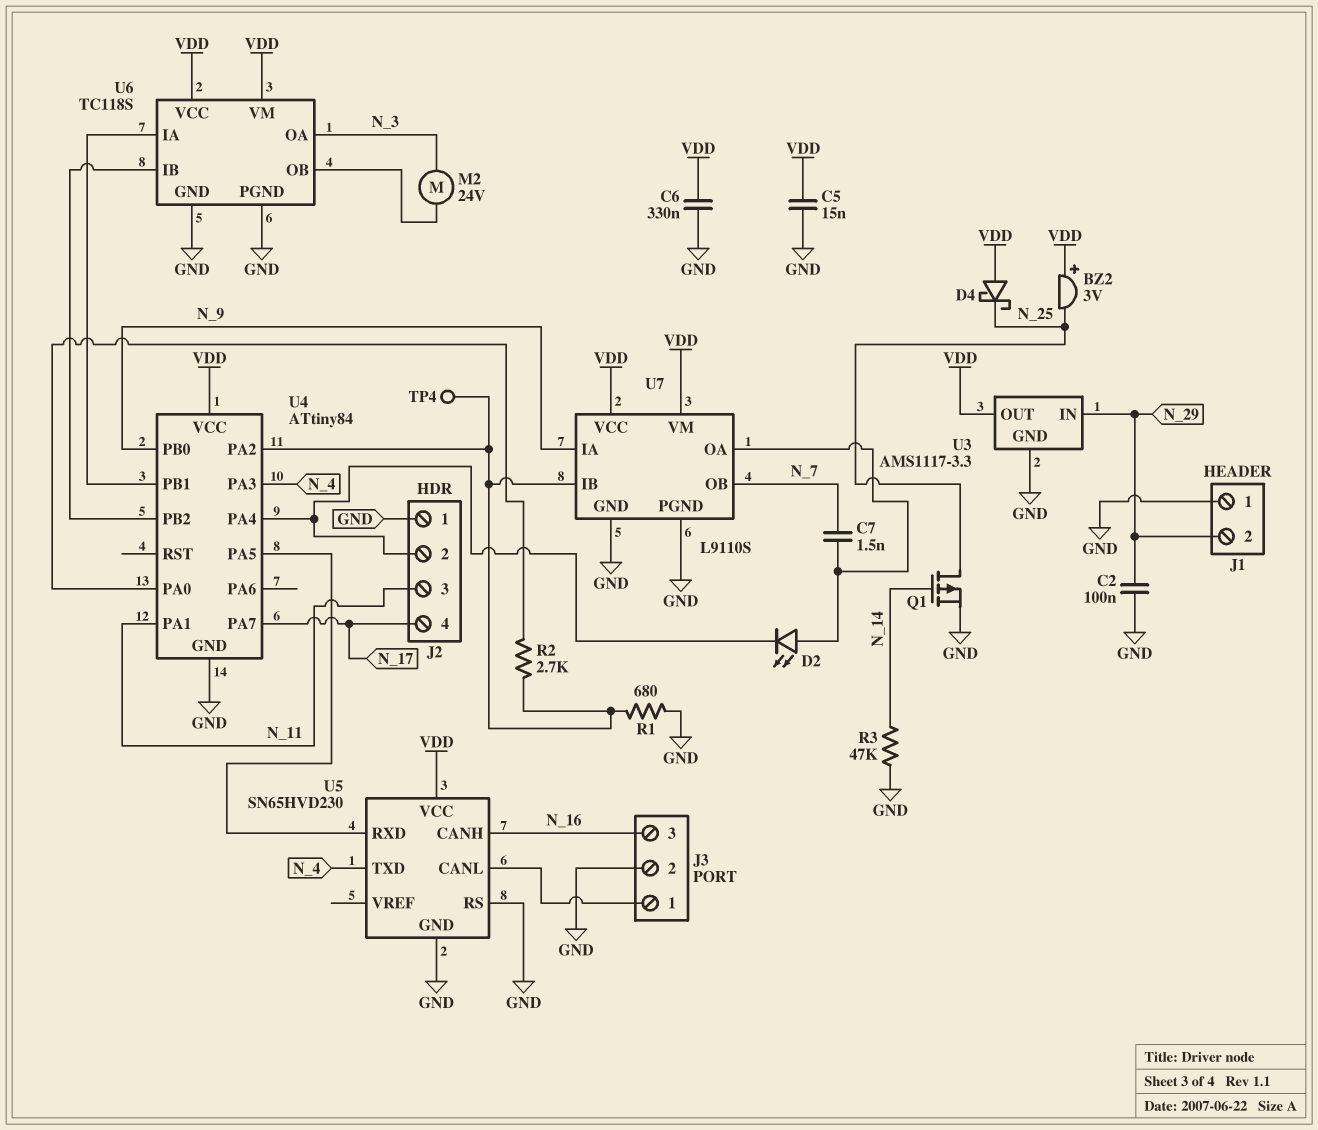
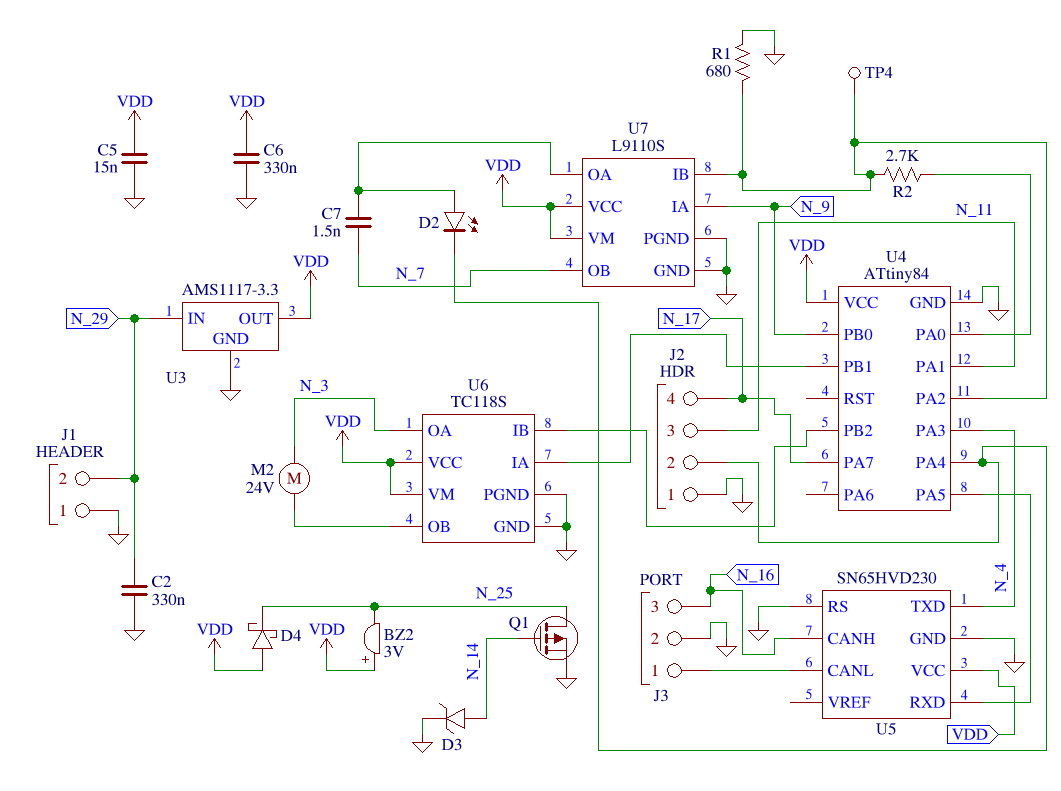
C2: 100nF (GND, N_29) -> 330nF (GND, N_29)
D3: none -> zener (A N_14, K GND)
R3: 47k (GND, N_14) -> none

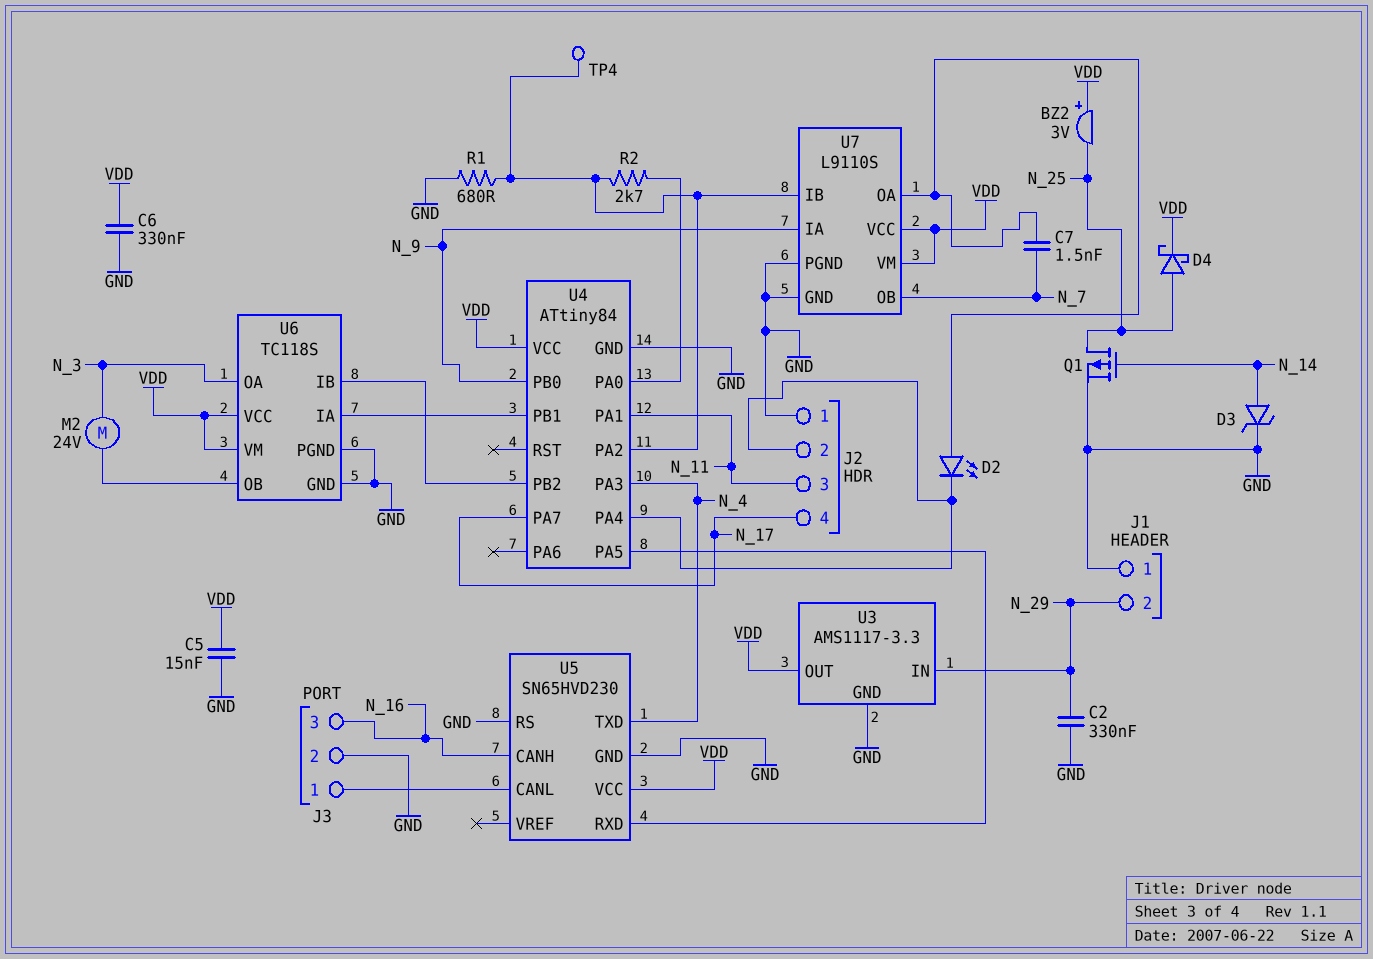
D4: schottky (A VDD, K N_25) -> schottky (A N_25, K VDD)

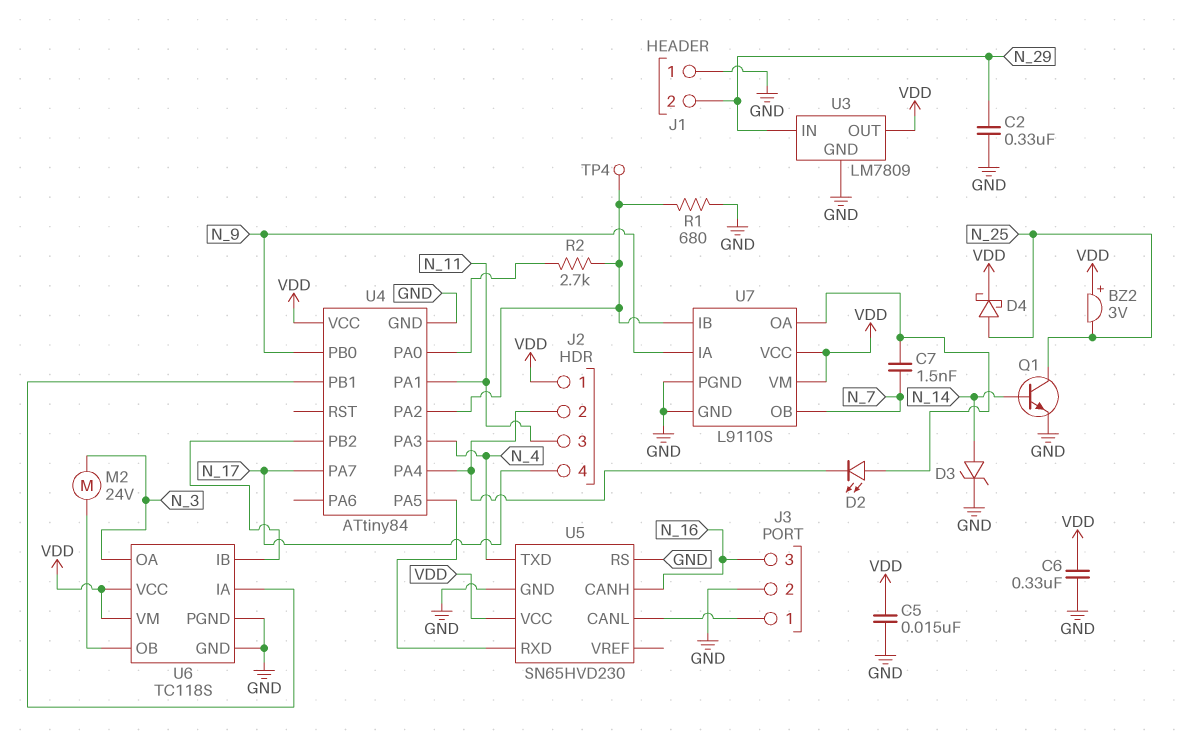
J2 pin 1: GND -> VDD
Q1: PMOS (G N_14, D N_25, S GND) -> NPN (B N_14, C N_25, E GND)
U3: AMS1117-3.3 -> LM7809

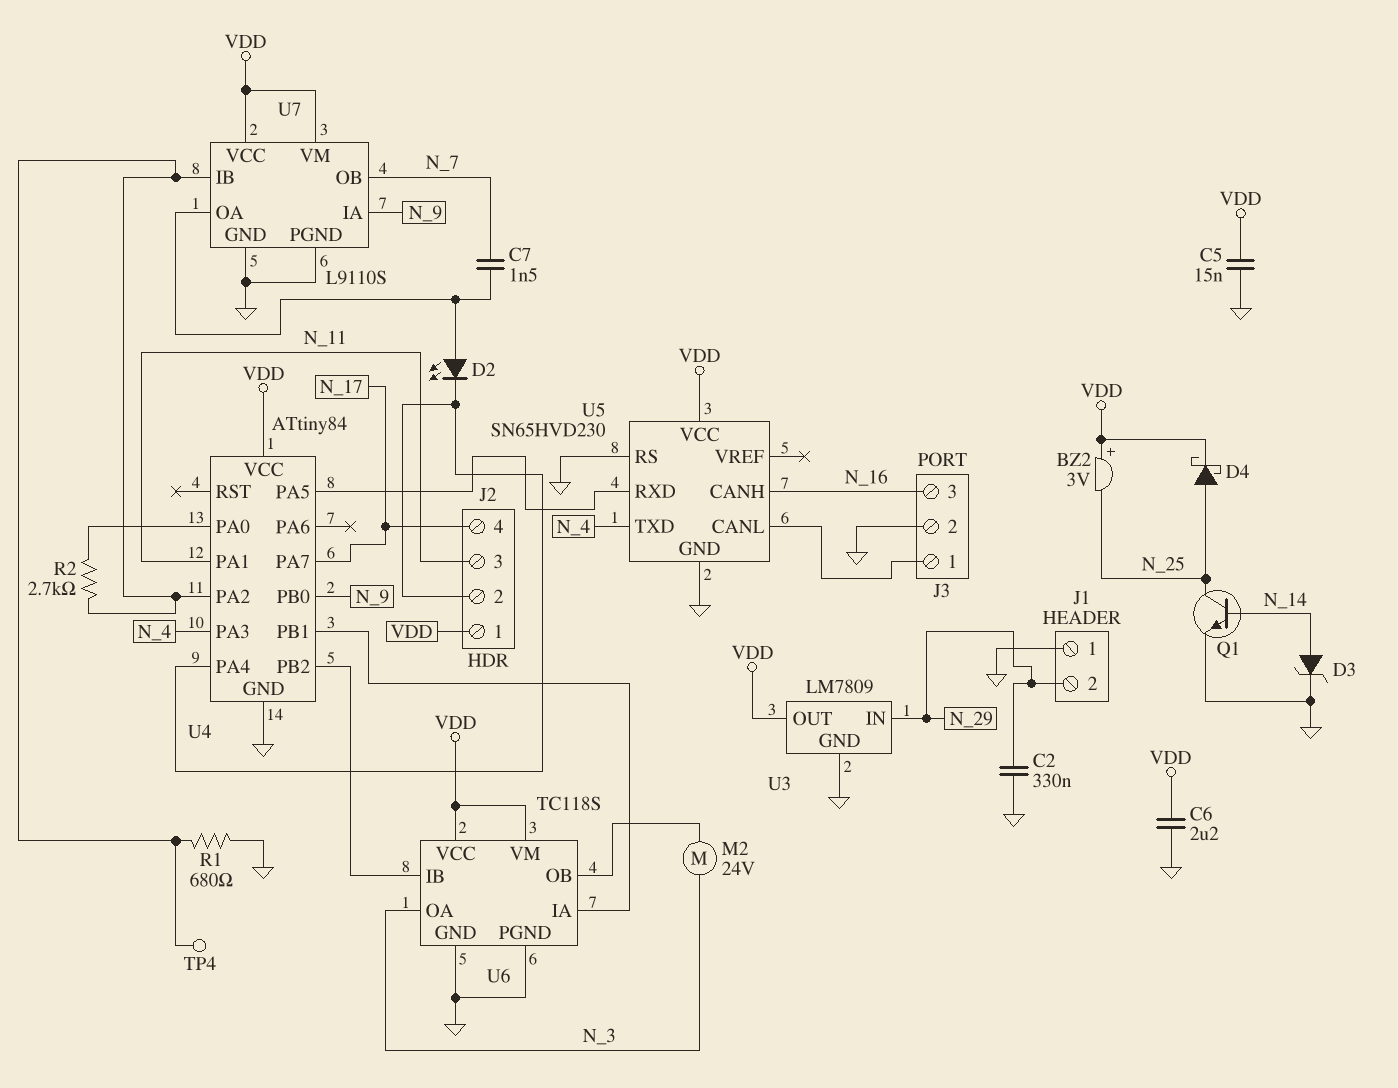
C6: 330nF (GND, VDD) -> 2.2uF (GND, VDD)

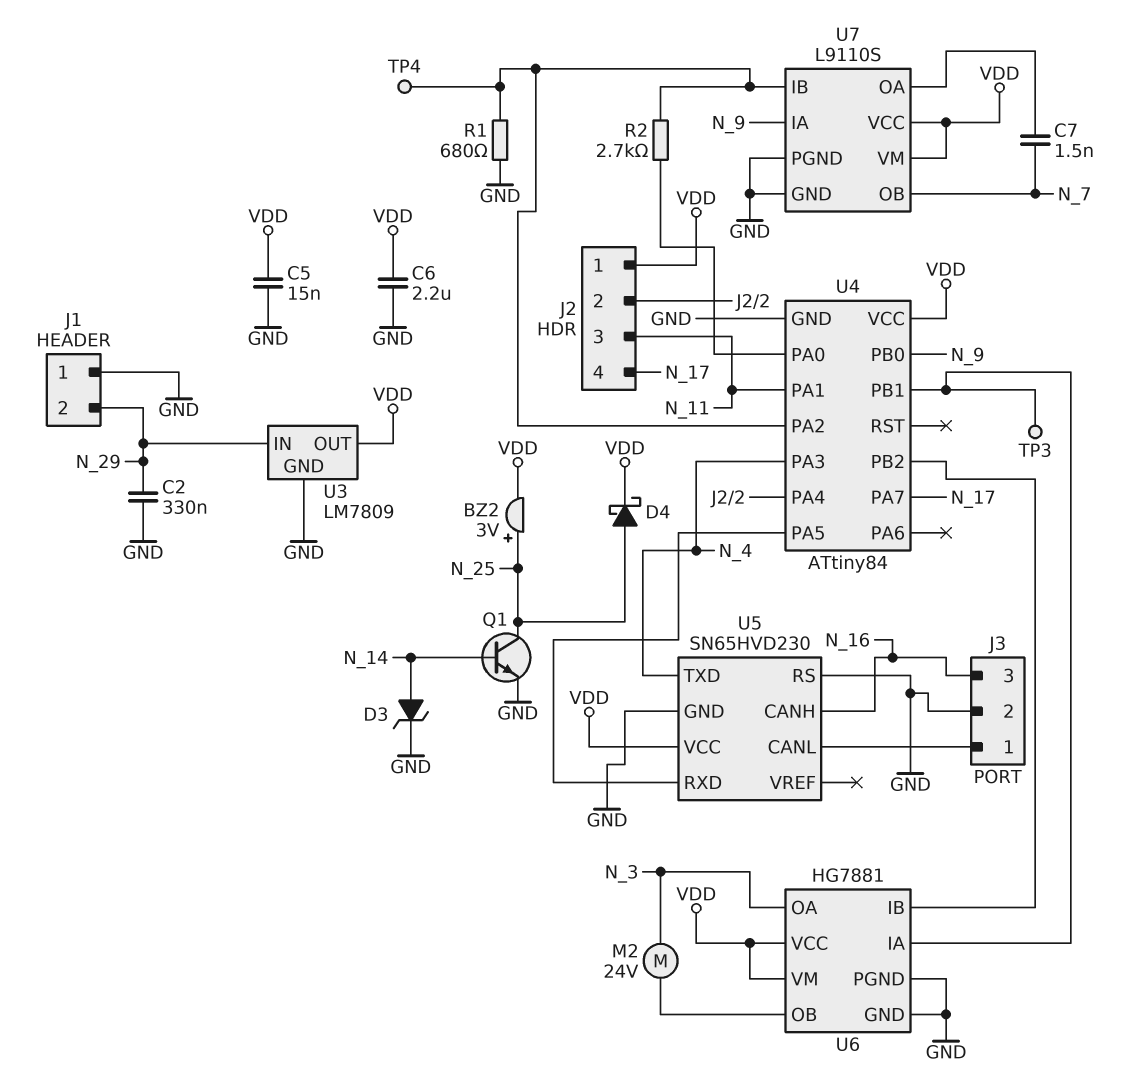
BZ2: buzzer 3V (plus VDD, minus N_25) -> buzzer 3V (plus N_25, minus VDD)
D2: LED (A U7/OA, K J2/2) -> none
TP3: none -> test point (U4/PB1)
U6: TC118S -> HG7881

